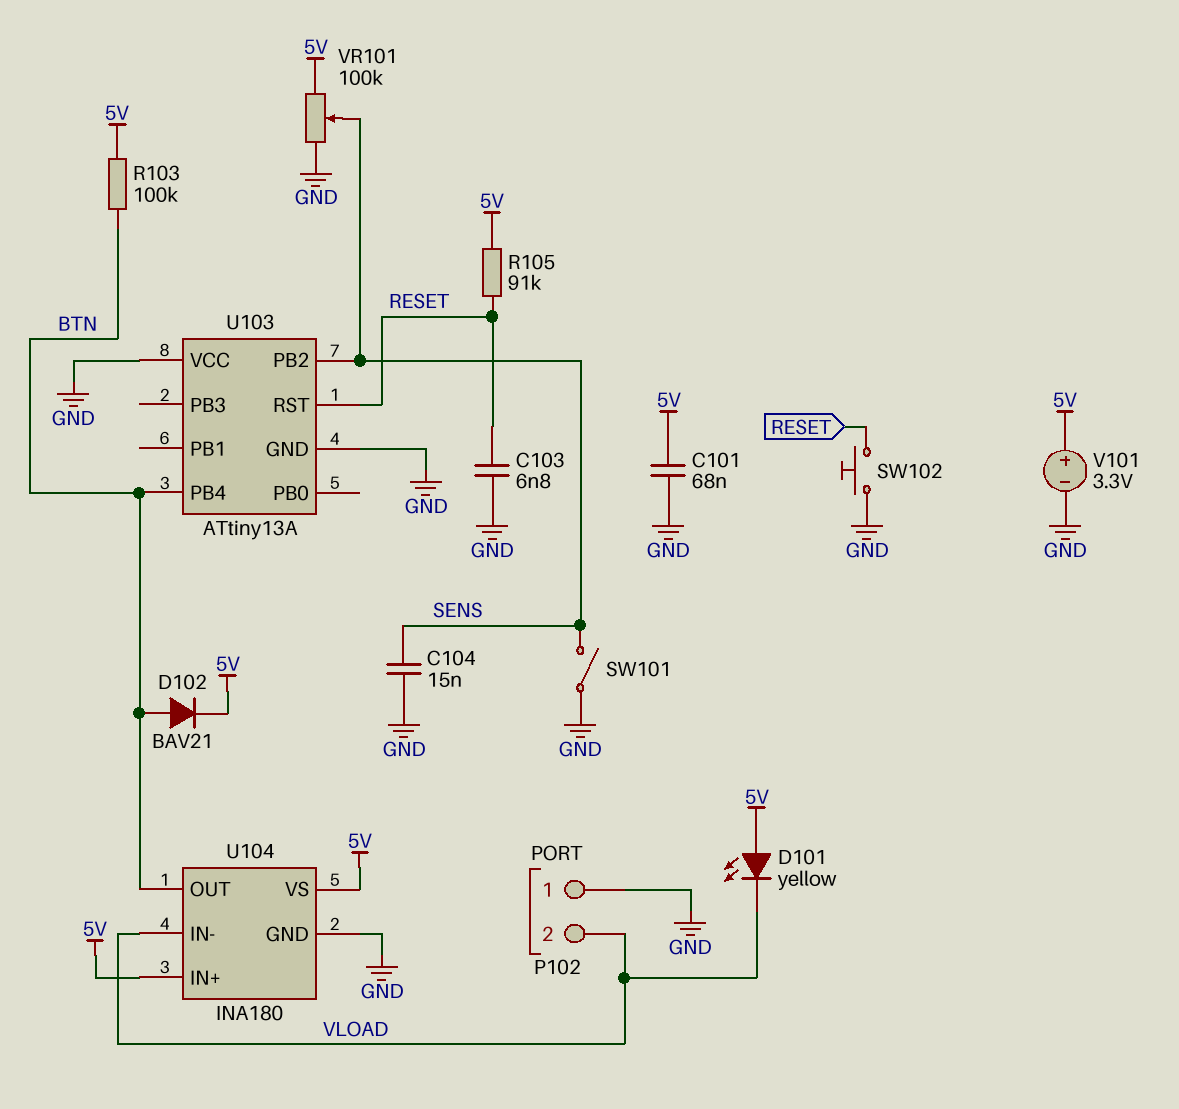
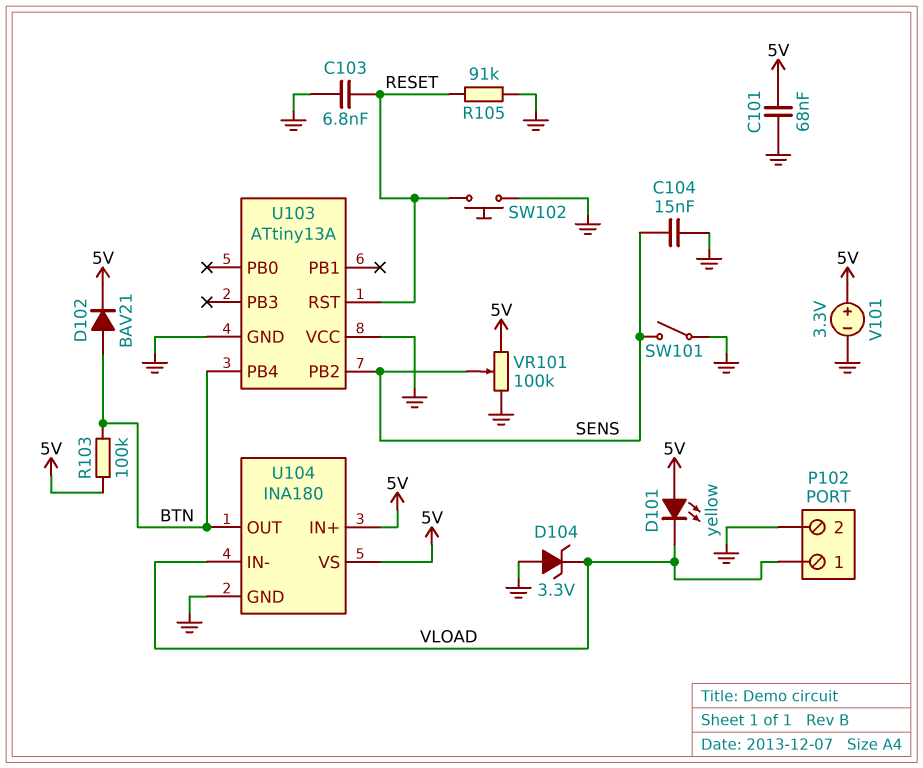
D104: none -> zener 3.3V (A GND, K VLOAD)
P102 pin 1: GND -> VLOAD
P102 pin 2: VLOAD -> GND
R105: 91k (5V, RESET) -> 91k (GND, RESET)

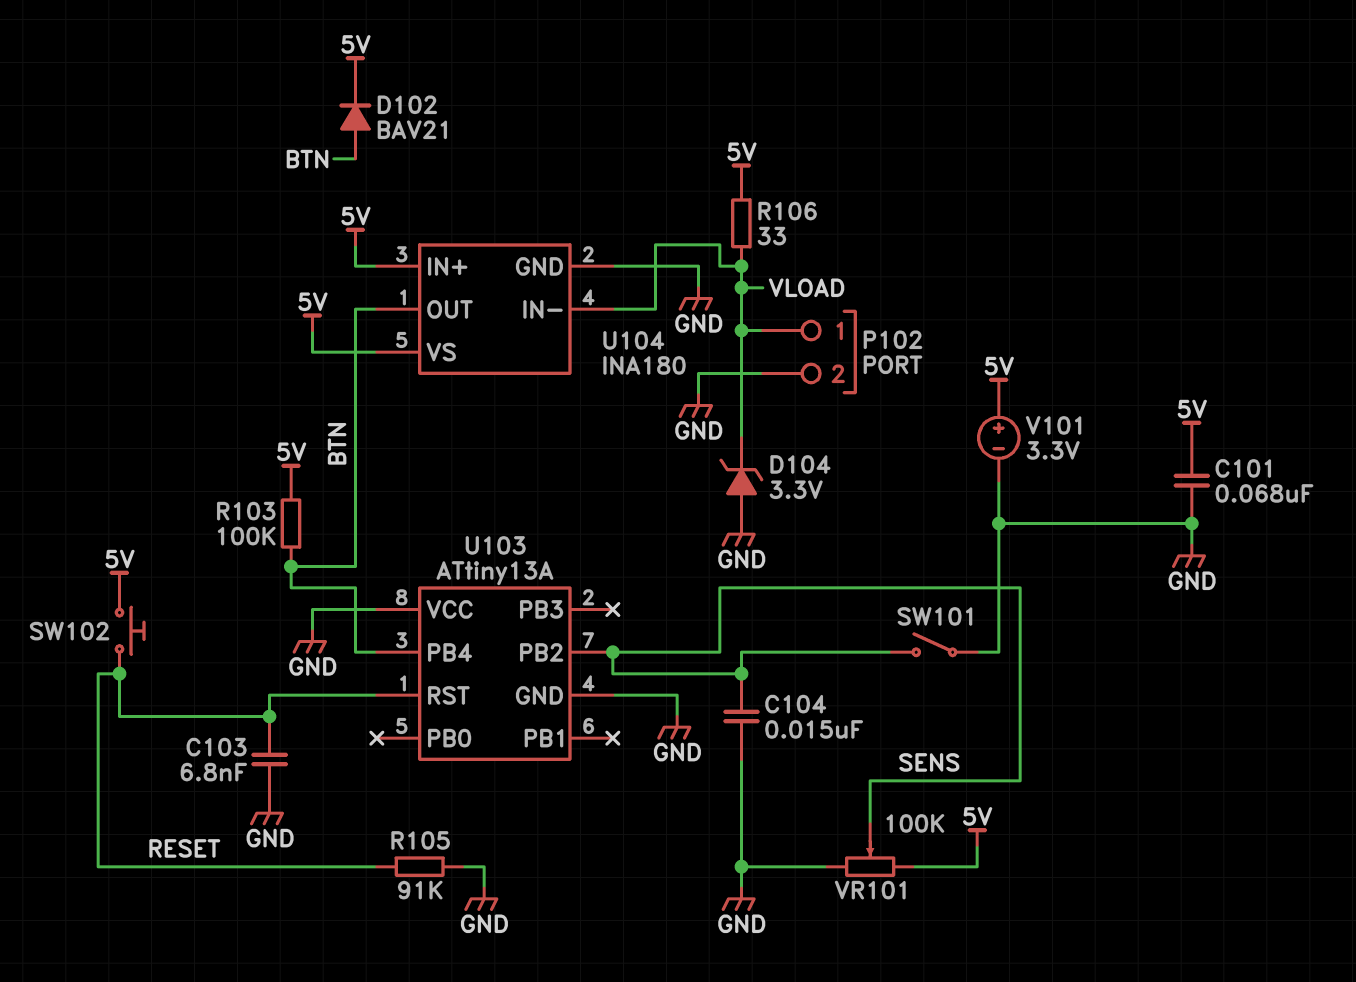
D101: LED yellow (A 5V, K VLOAD) -> none
R106: none -> 33 (5V, VLOAD)
SW102: button (GND, RESET) -> button (5V, RESET)

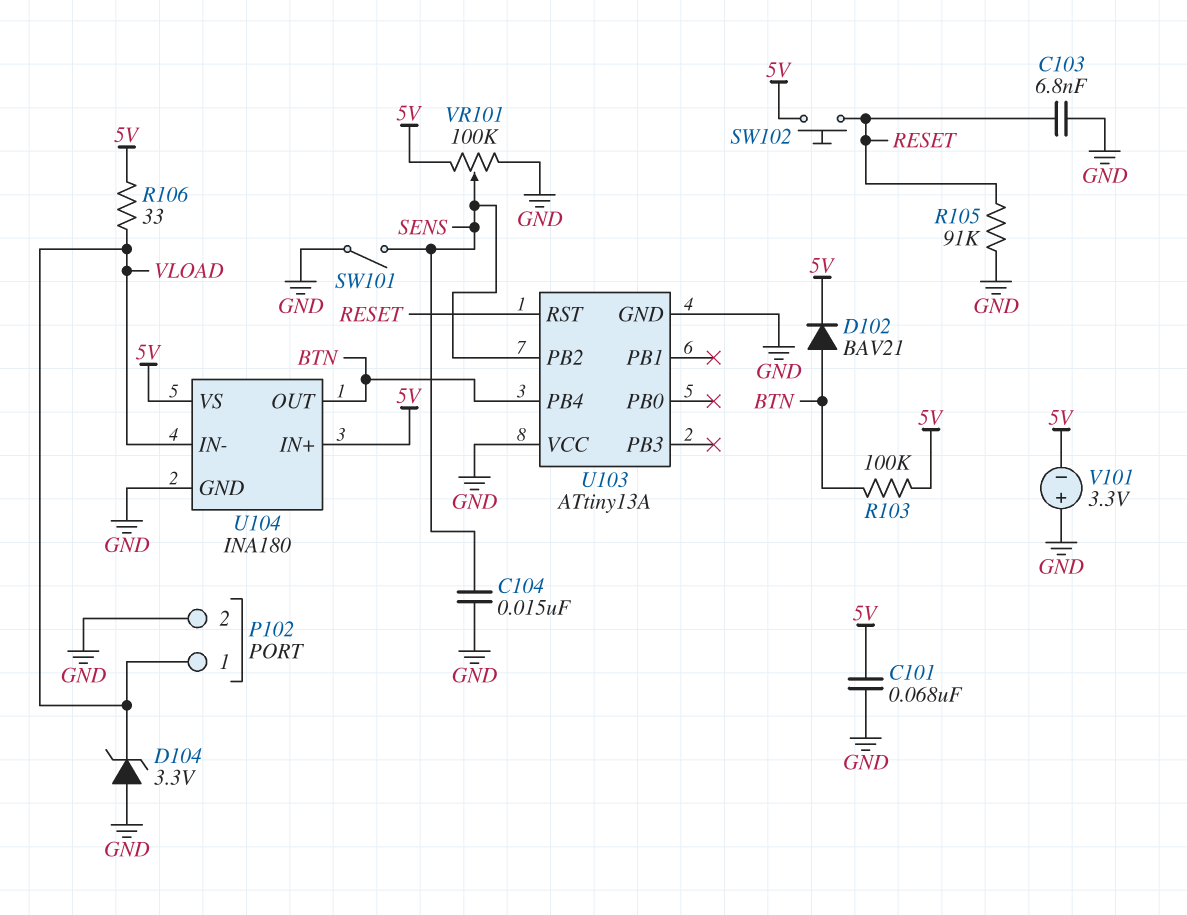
V101: 3.3V (plus 5V, minus GND) -> 3.3V (plus GND, minus 5V)

